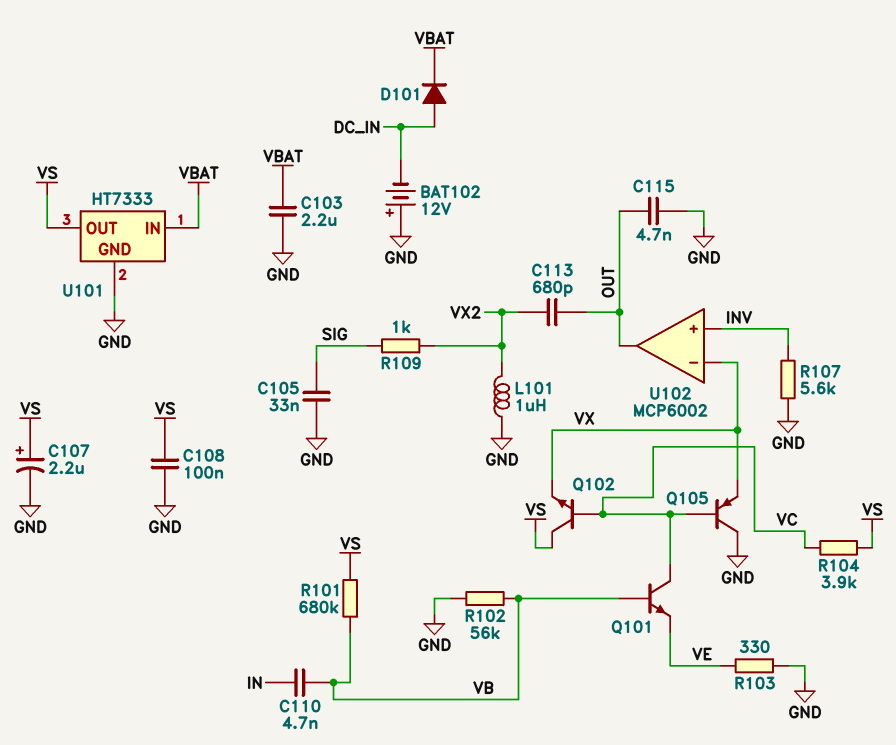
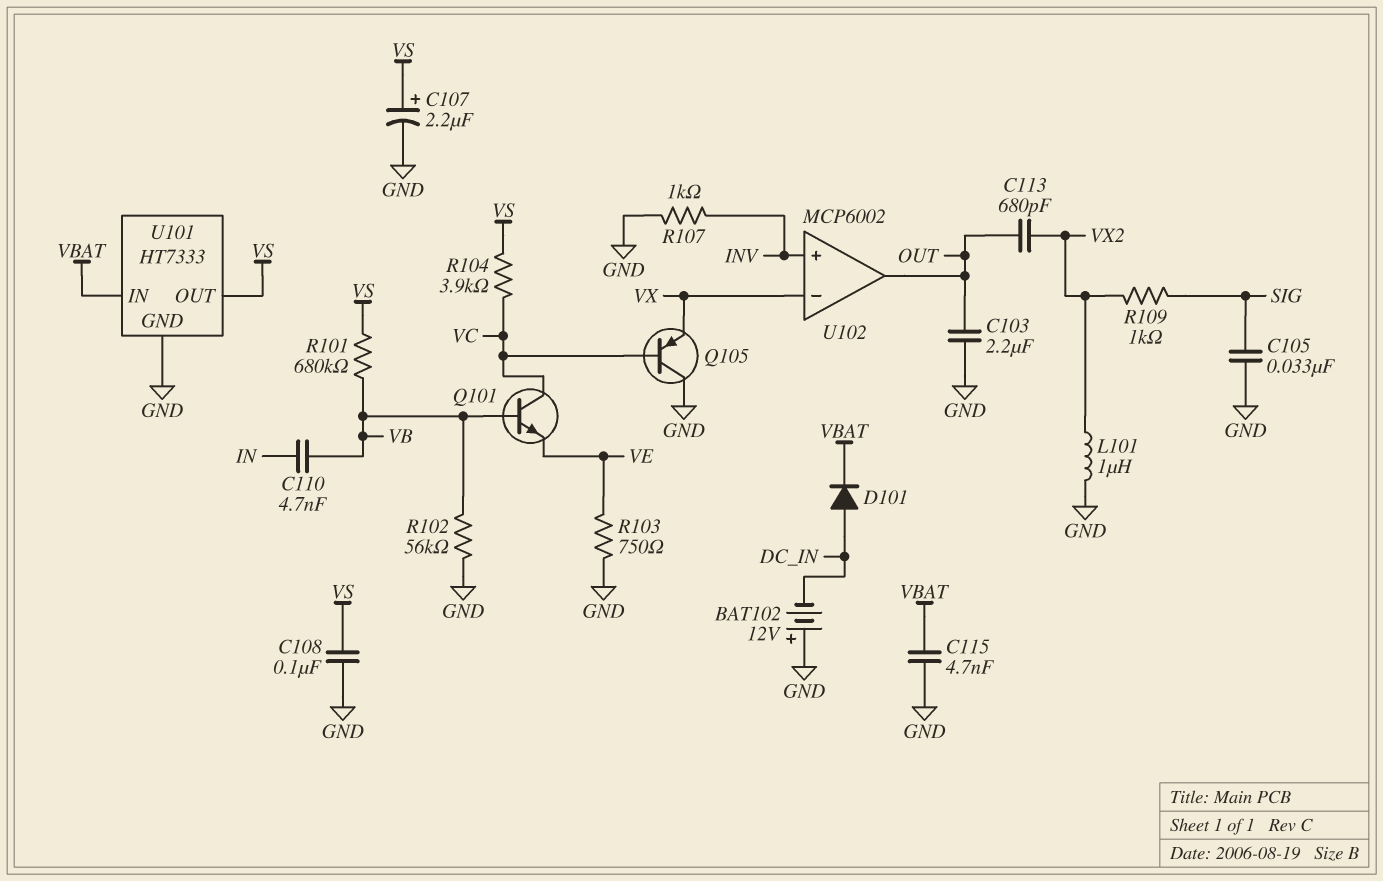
C103: 2.2uF (GND, VBAT) -> 2.2uF (GND, OUT)
C115: 4.7nF (GND, OUT) -> 4.7nF (GND, VBAT)
Q102: NPN (B VC, C VS, E VX) -> none
R103: 330 (GND, VE) -> 750 (GND, VE)
R107: 5.6k (GND, INV) -> 1k (GND, INV)

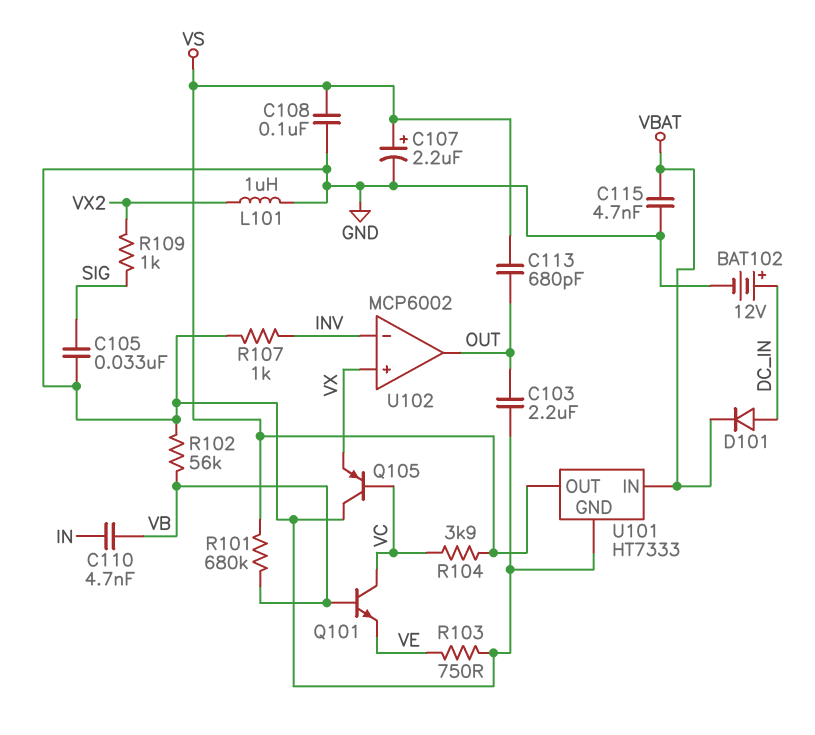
BAT102: 12V (plus GND, minus DC_IN) -> 12V (plus DC_IN, minus GND)
C113: 680pF (OUT, VX2) -> 680pF (OUT, VS)
U102 pin in+: INV -> VX
U102 pin in-: VX -> INV

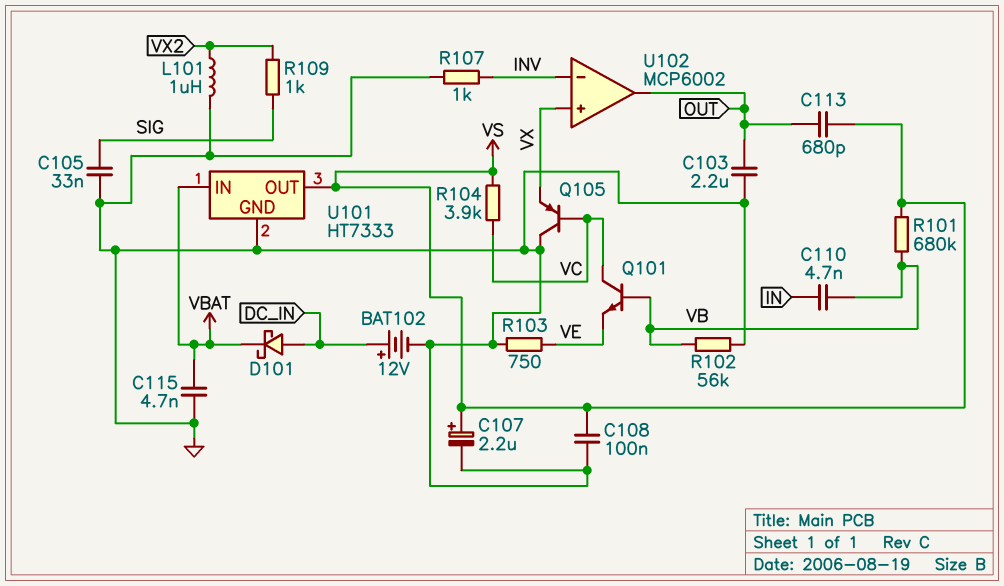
D101: diode (A DC_IN, K VBAT) -> schottky (A DC_IN, K VBAT)

